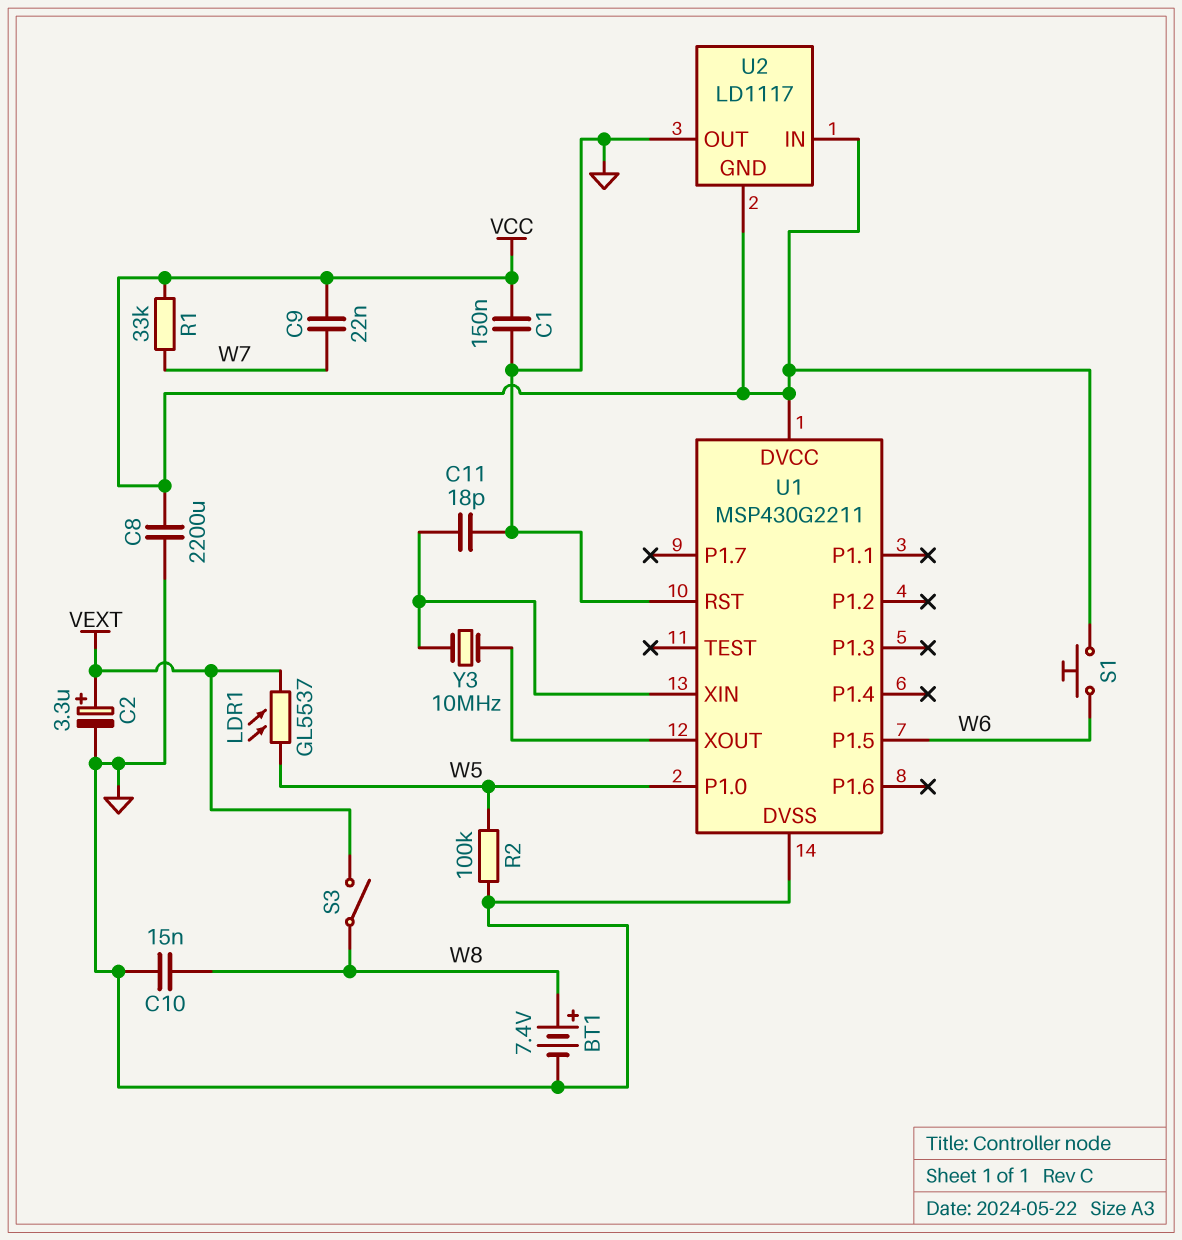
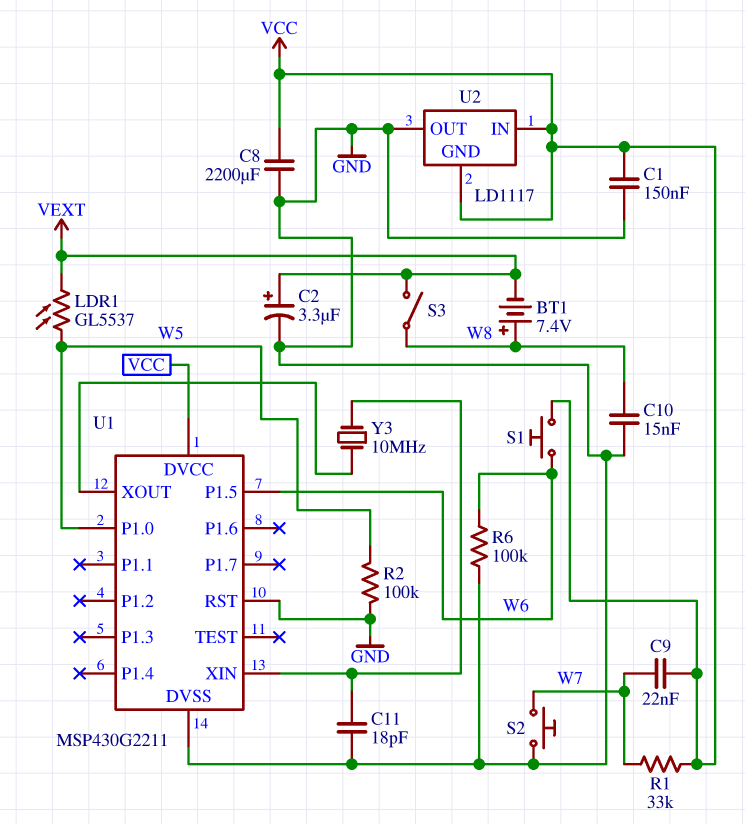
BT1: 7.4V (plus W8, minus GND) -> 7.4V (plus W8, minus VEXT)
R6: none -> 100k (GND, W6)
S2: none -> button (GND, W7)

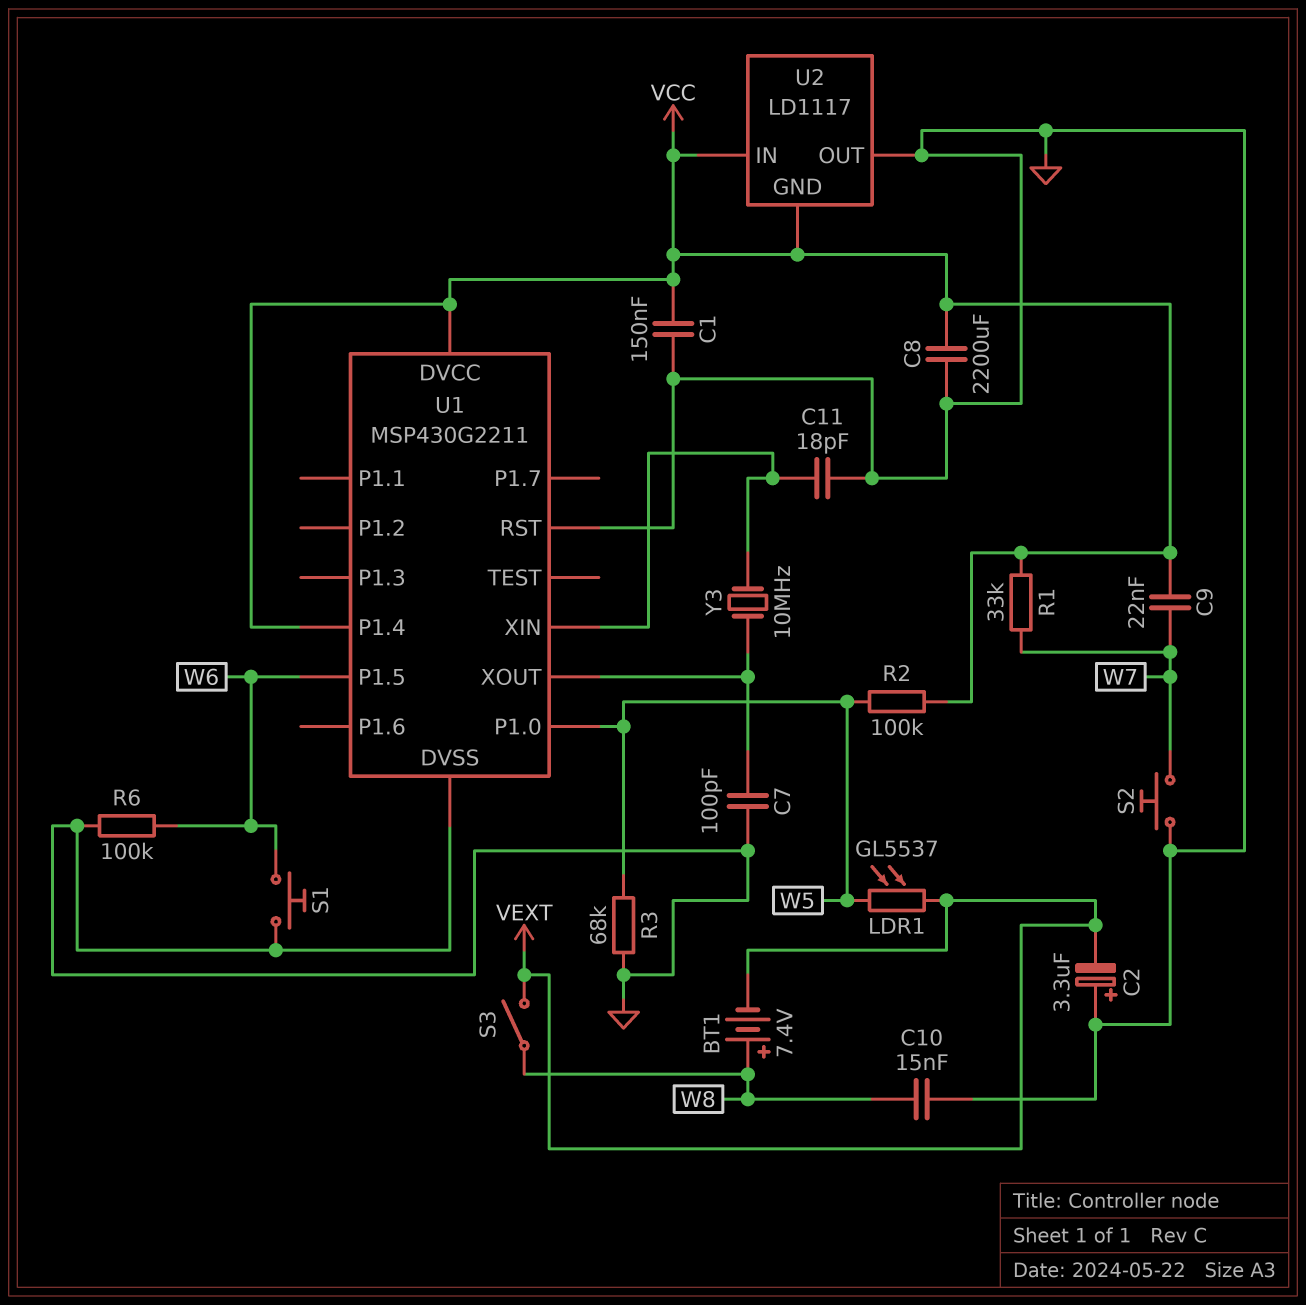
C2: 3.3uF (plus VEXT, minus GND) -> 3.3uF (plus GND, minus VEXT)
C7: none -> 100pF (GND, U1/XOUT)
R2: 100k (GND, W5) -> 100k (VCC, W5)
R3: none -> 68k (GND, W5)
S1: button (VCC, W6) -> button (GND, W6)
U1 pin P1.4: none -> VCC

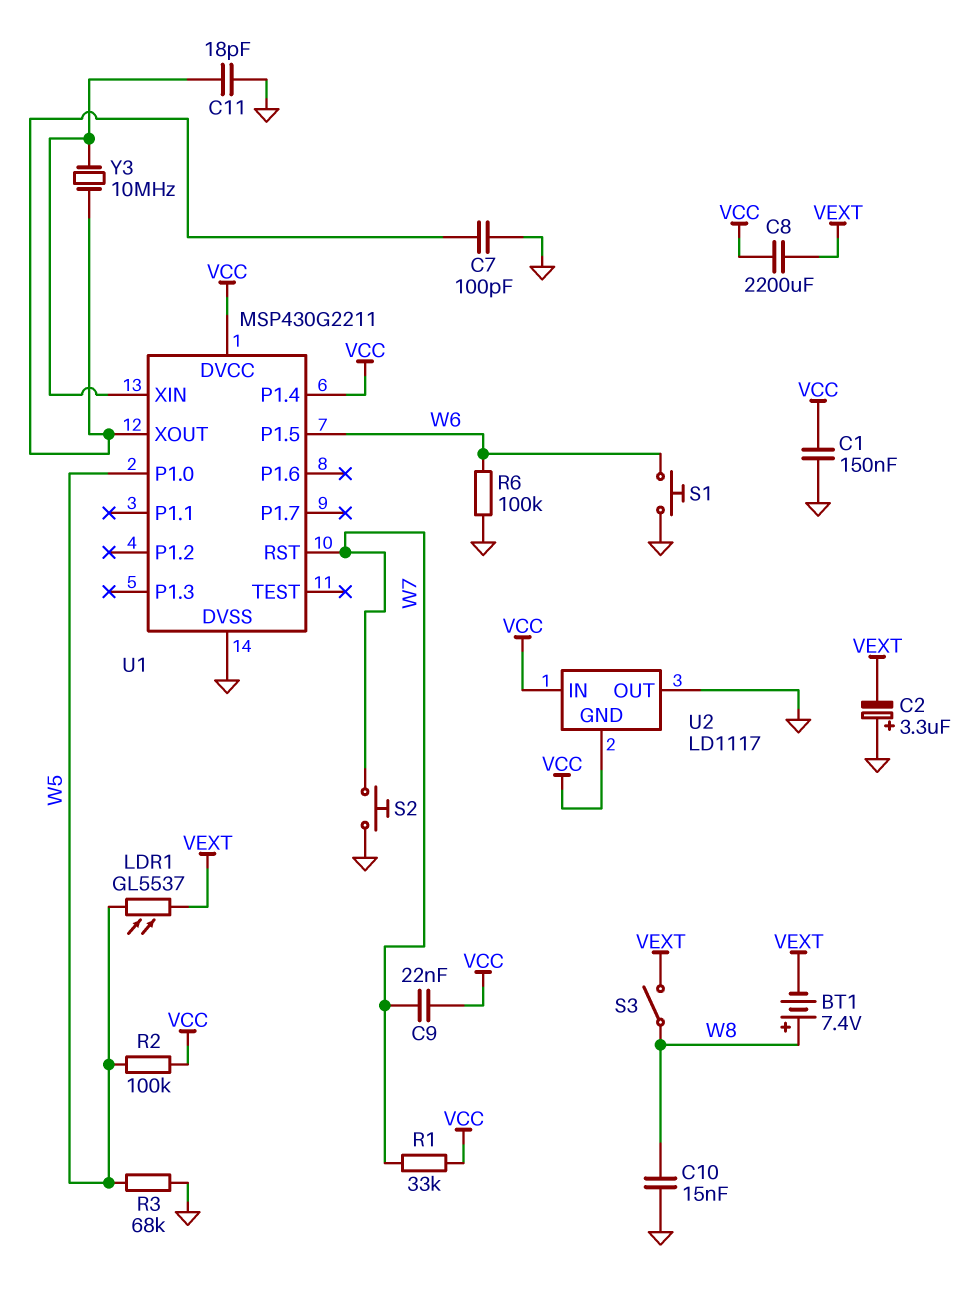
C8: 2200uF (GND, VCC) -> 2200uF (VCC, VEXT)
U1 pin RST: GND -> W7

